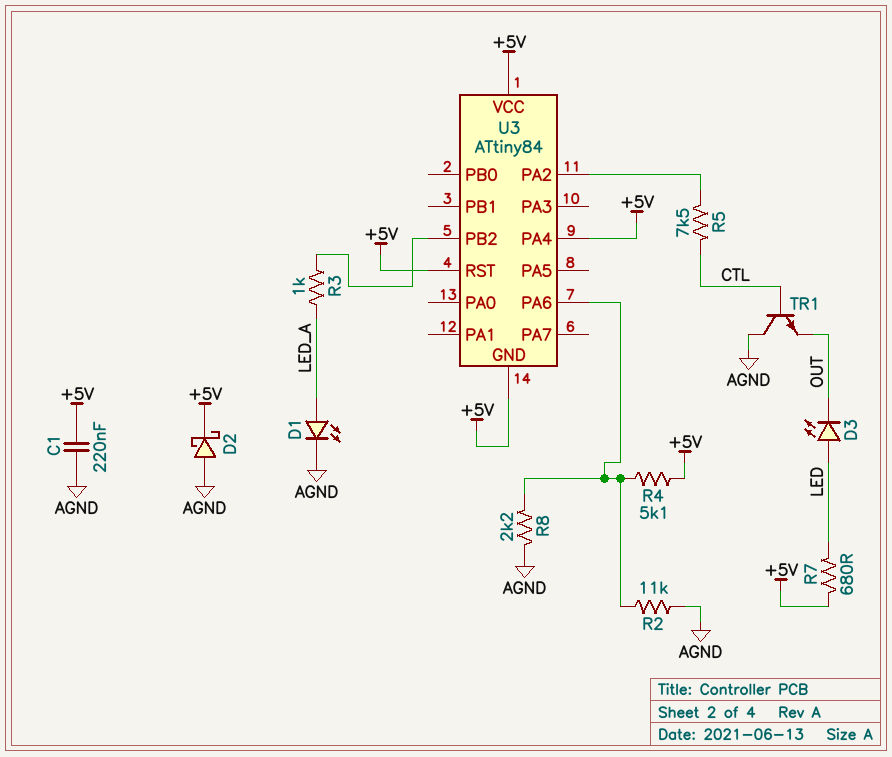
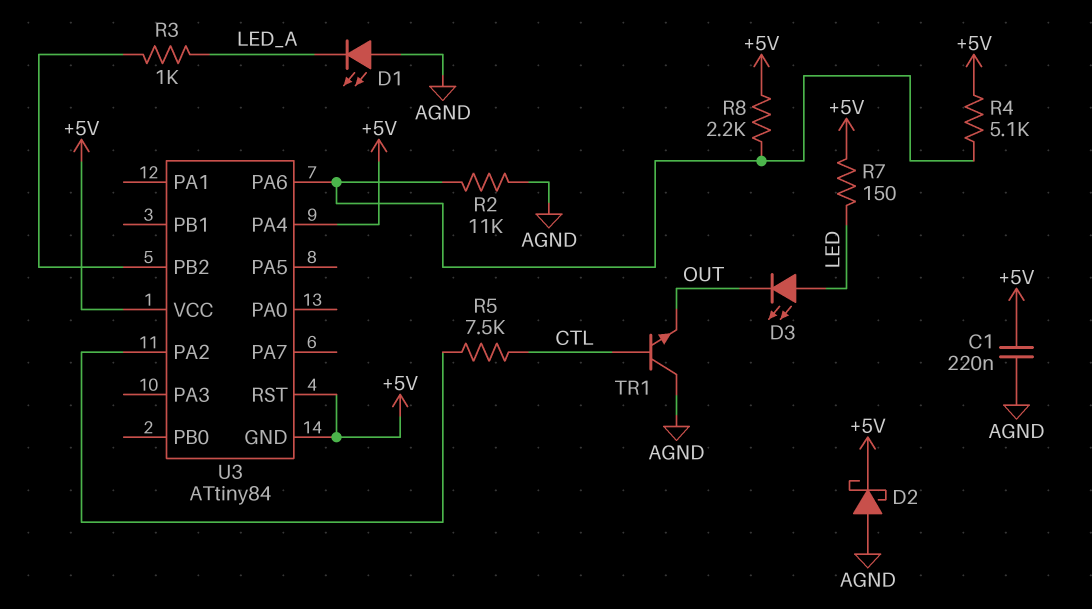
D1: LED (A LED_A, K AGND) -> LED (A AGND, K LED_A)
R7: 680 (+5V, LED) -> 150 (+5V, LED)
R8: 2.2k (AGND, U3/PA6) -> 2.2k (+5V, U3/PA6)

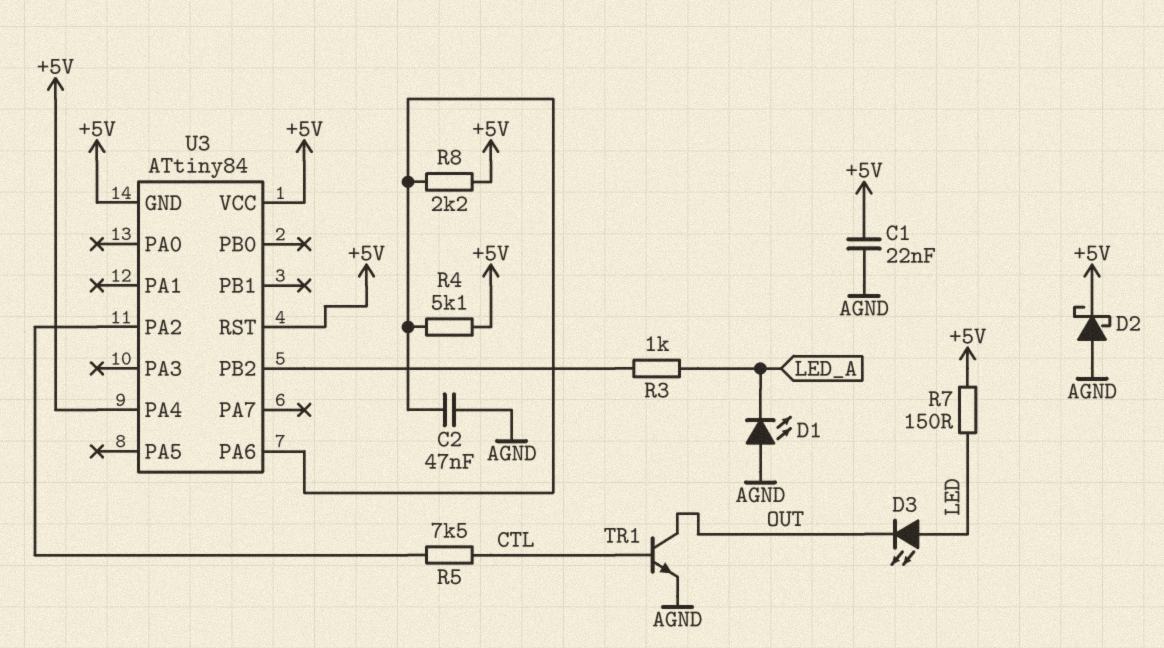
C1: 220nF (+5V, AGND) -> 22nF (+5V, AGND)
C2: none -> 47nF (AGND, U3/PA6)
R2: 11k (AGND, U3/PA6) -> none
TR1: NPN (B CTL, C AGND, E OUT) -> NPN (B CTL, C OUT, E AGND)

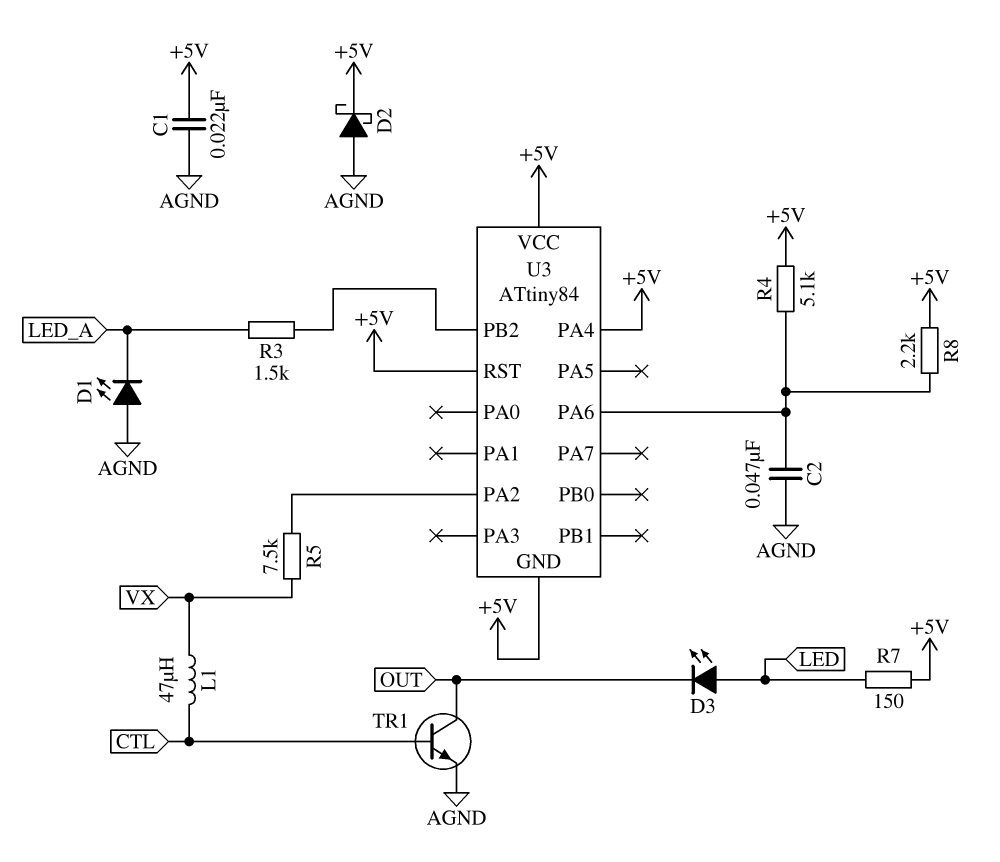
L1: none -> 47uH (CTL, VX)
R3: 1k (LED_A, U3/PB2) -> 1.5k (LED_A, U3/PB2)
R5: 7.5k (CTL, U3/PA2) -> 7.5k (U3/PA2, VX)

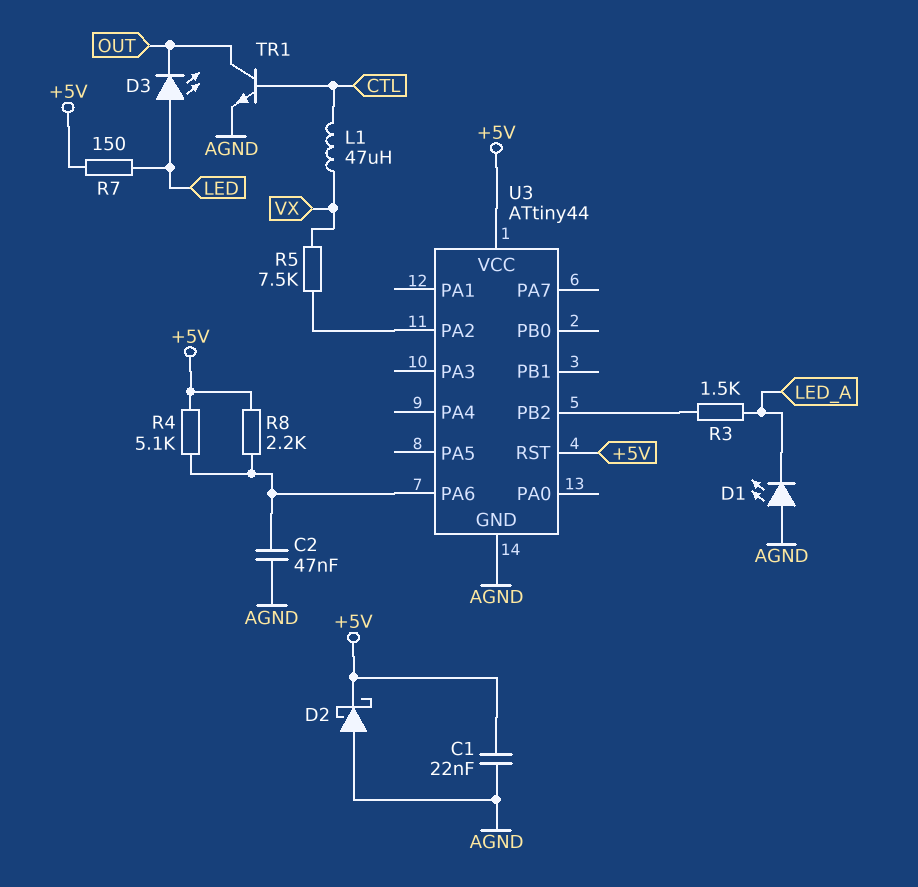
U3: ATtiny84 -> ATtiny44
U3 pin GND: +5V -> AGND
U3 pin PA4: +5V -> none

